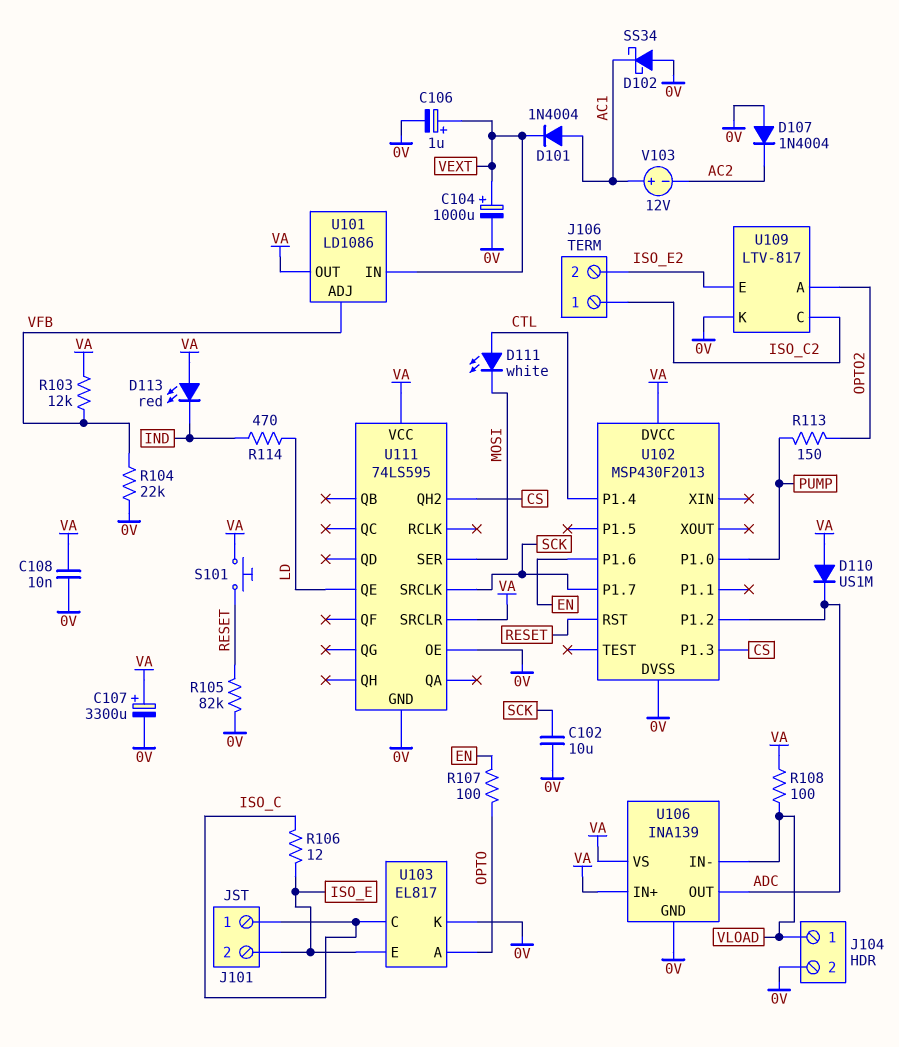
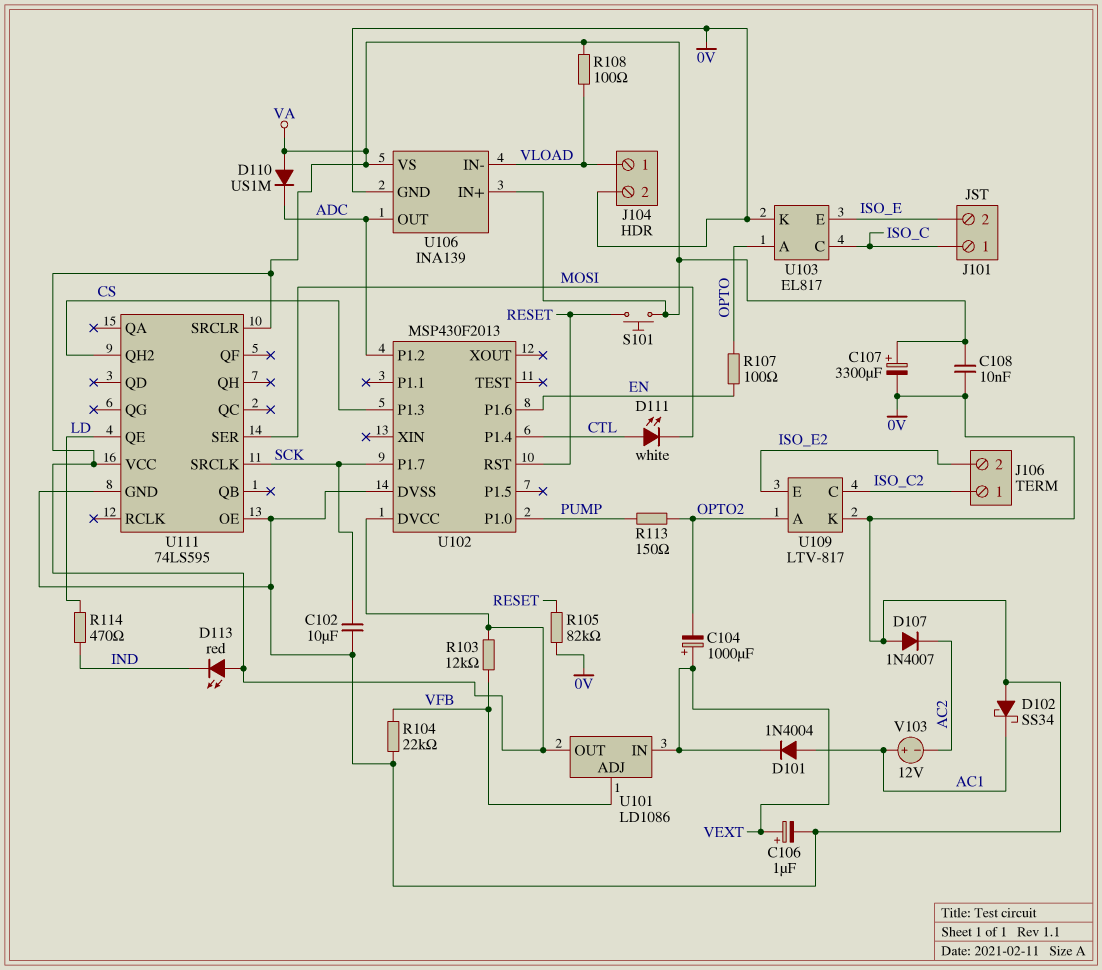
C104: 1000uF (plus VEXT, minus 0V) -> 1000uF (plus VEXT, minus OPTO2)
D107: diode 1N4004 (A 0V, K AC2) -> diode 1N4007 (A 0V, K AC2)
R106: 12 (ISO_C, ISO_E) -> none

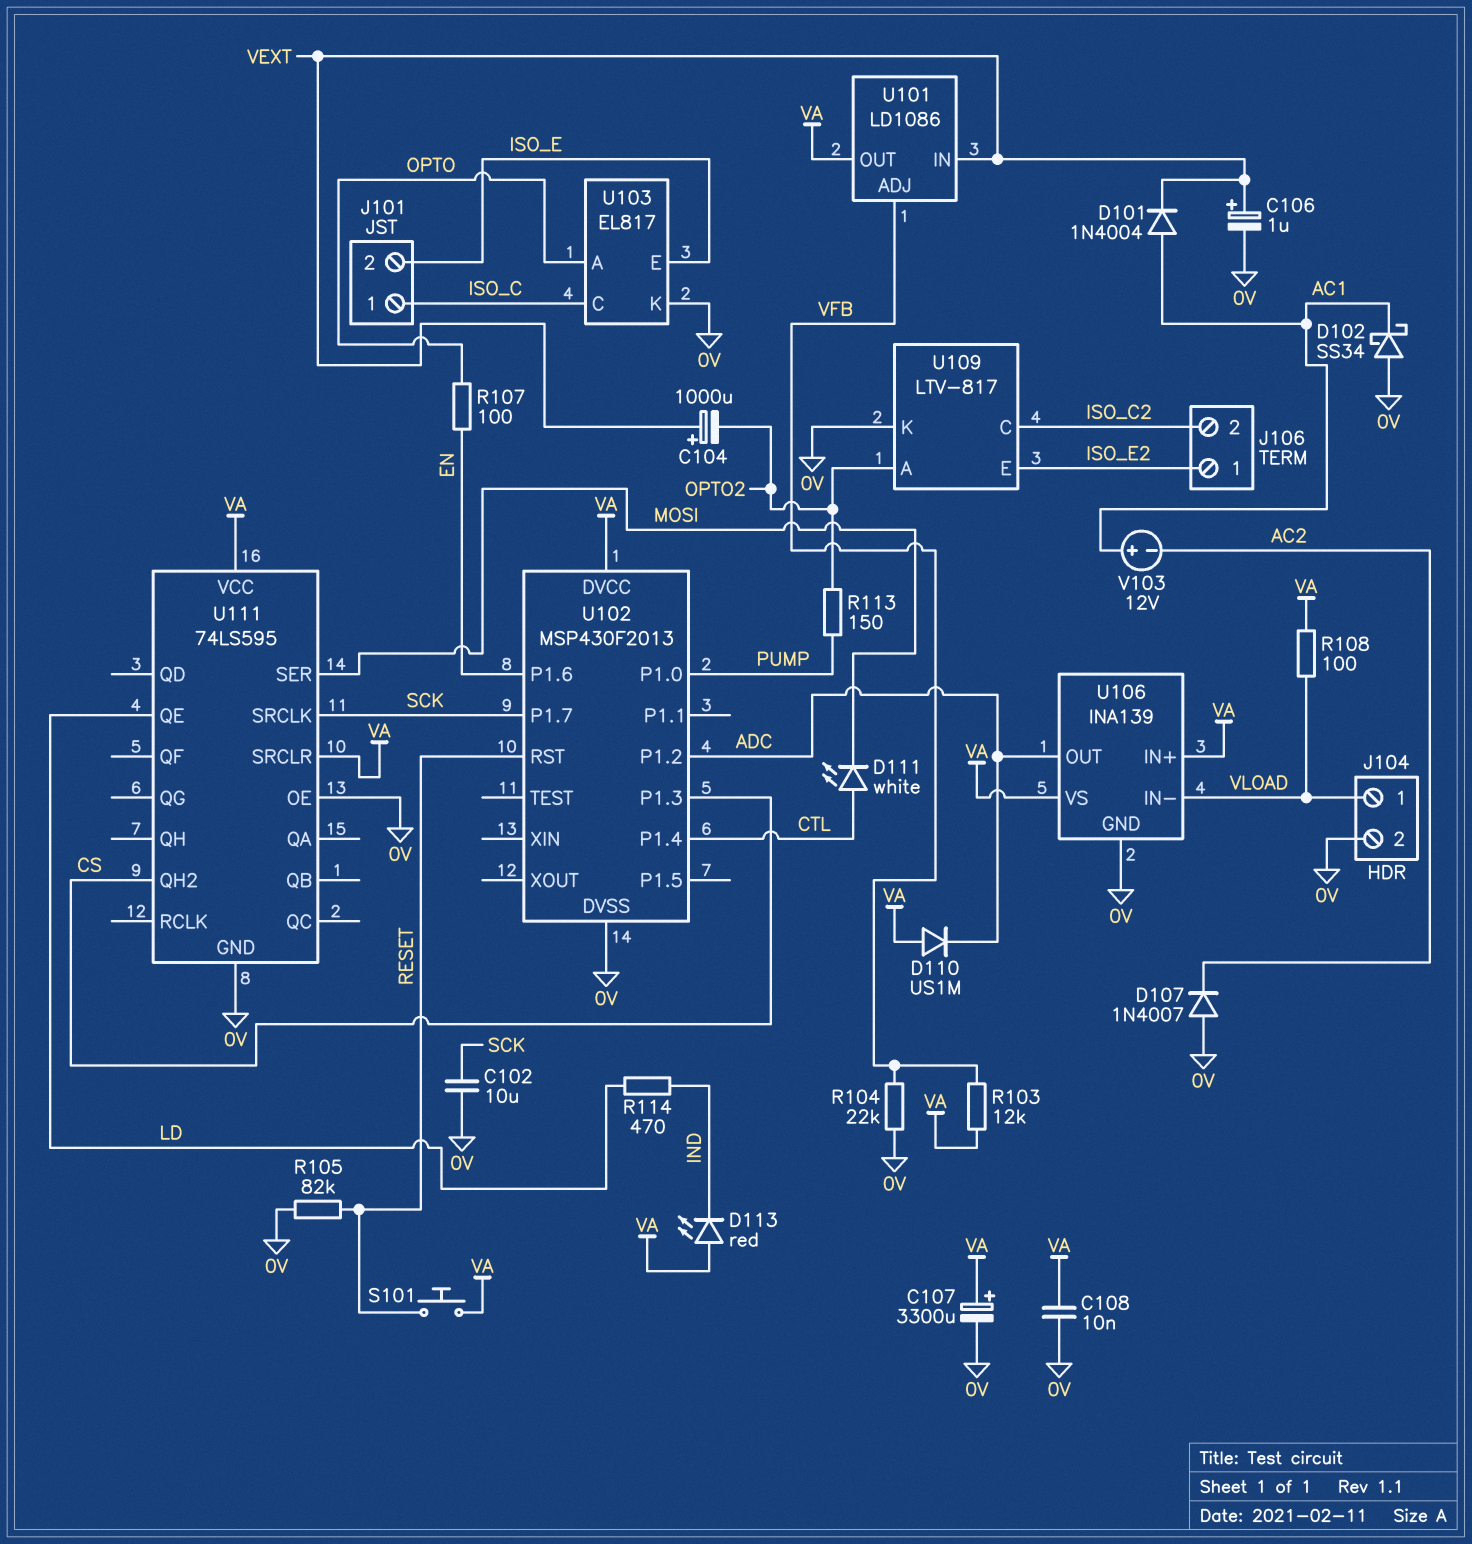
J106 pin 1: ISO_C2 -> ISO_E2
J106 pin 2: ISO_E2 -> ISO_C2

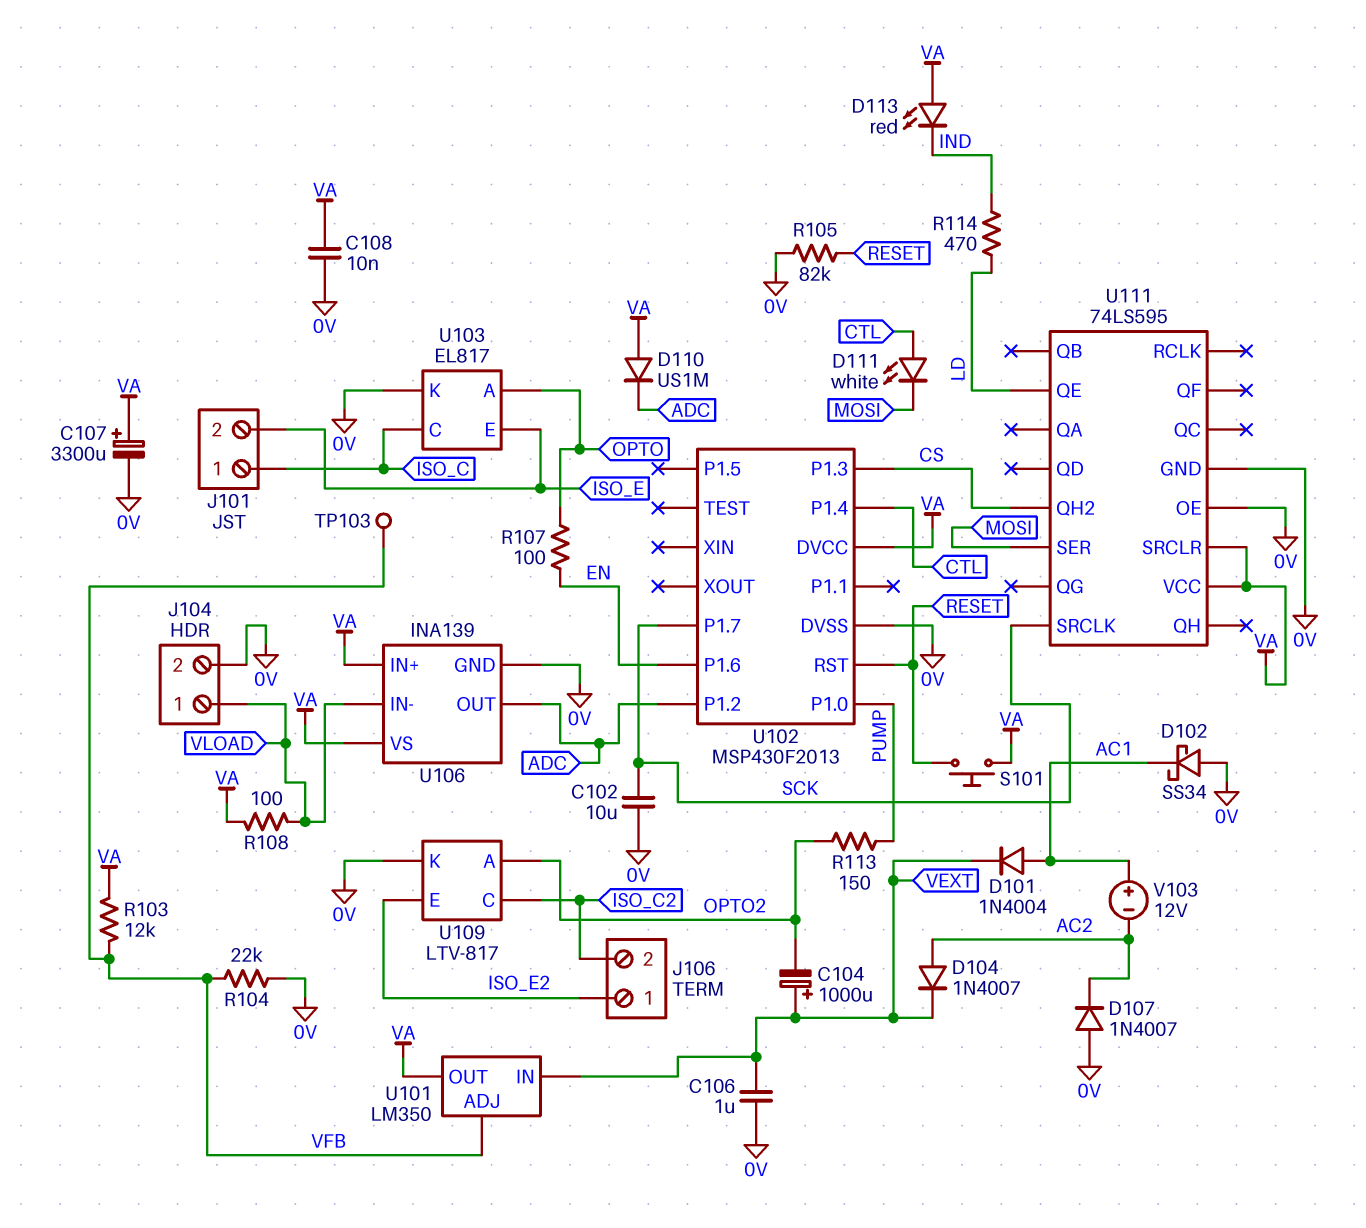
C106: 1uF (plus VEXT, minus 0V) -> 1uF (0V, VEXT)
D104: none -> diode 1N4007 (A AC2, K VEXT)
TP103: none -> test point (VFB)
U101: LD1086 -> LM350

